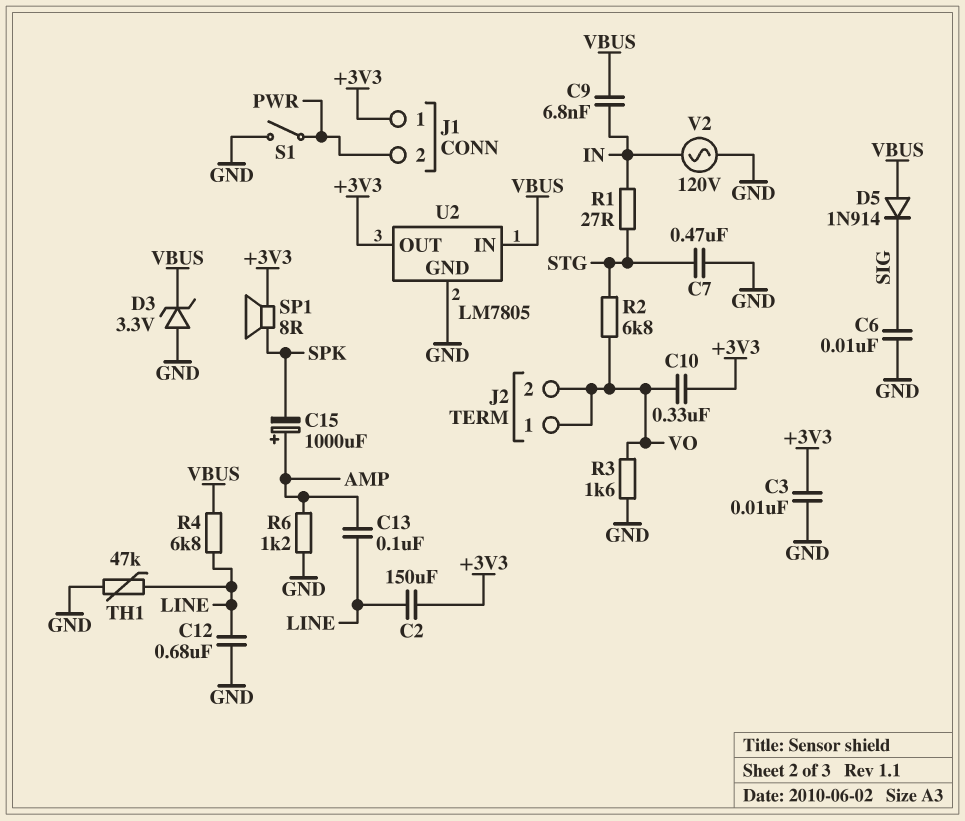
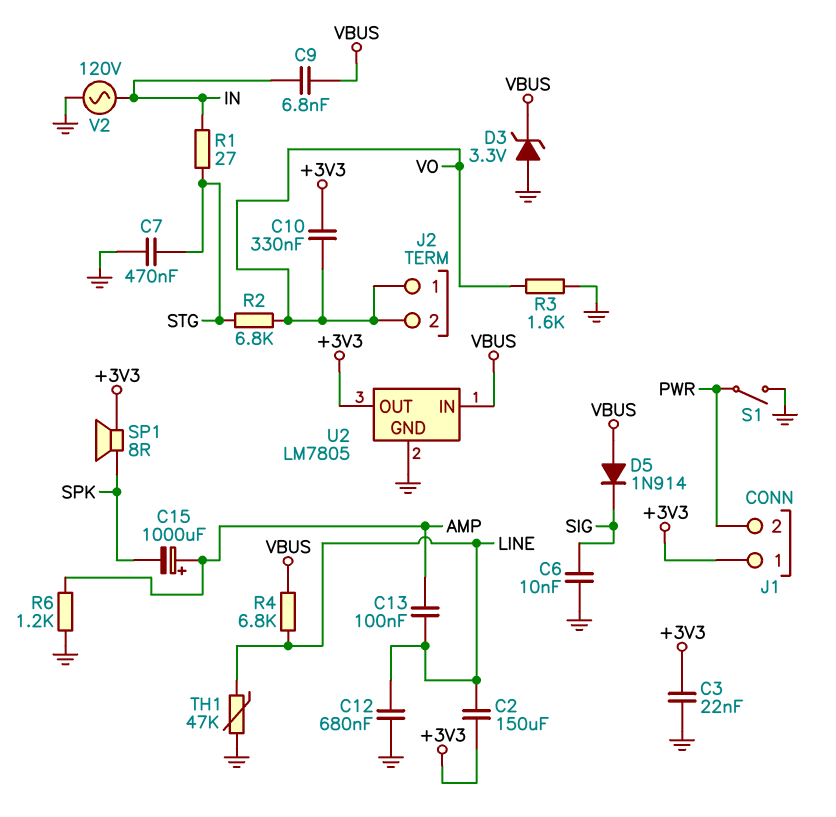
C3: 10nF (+3V3, GND) -> 22nF (+3V3, GND)

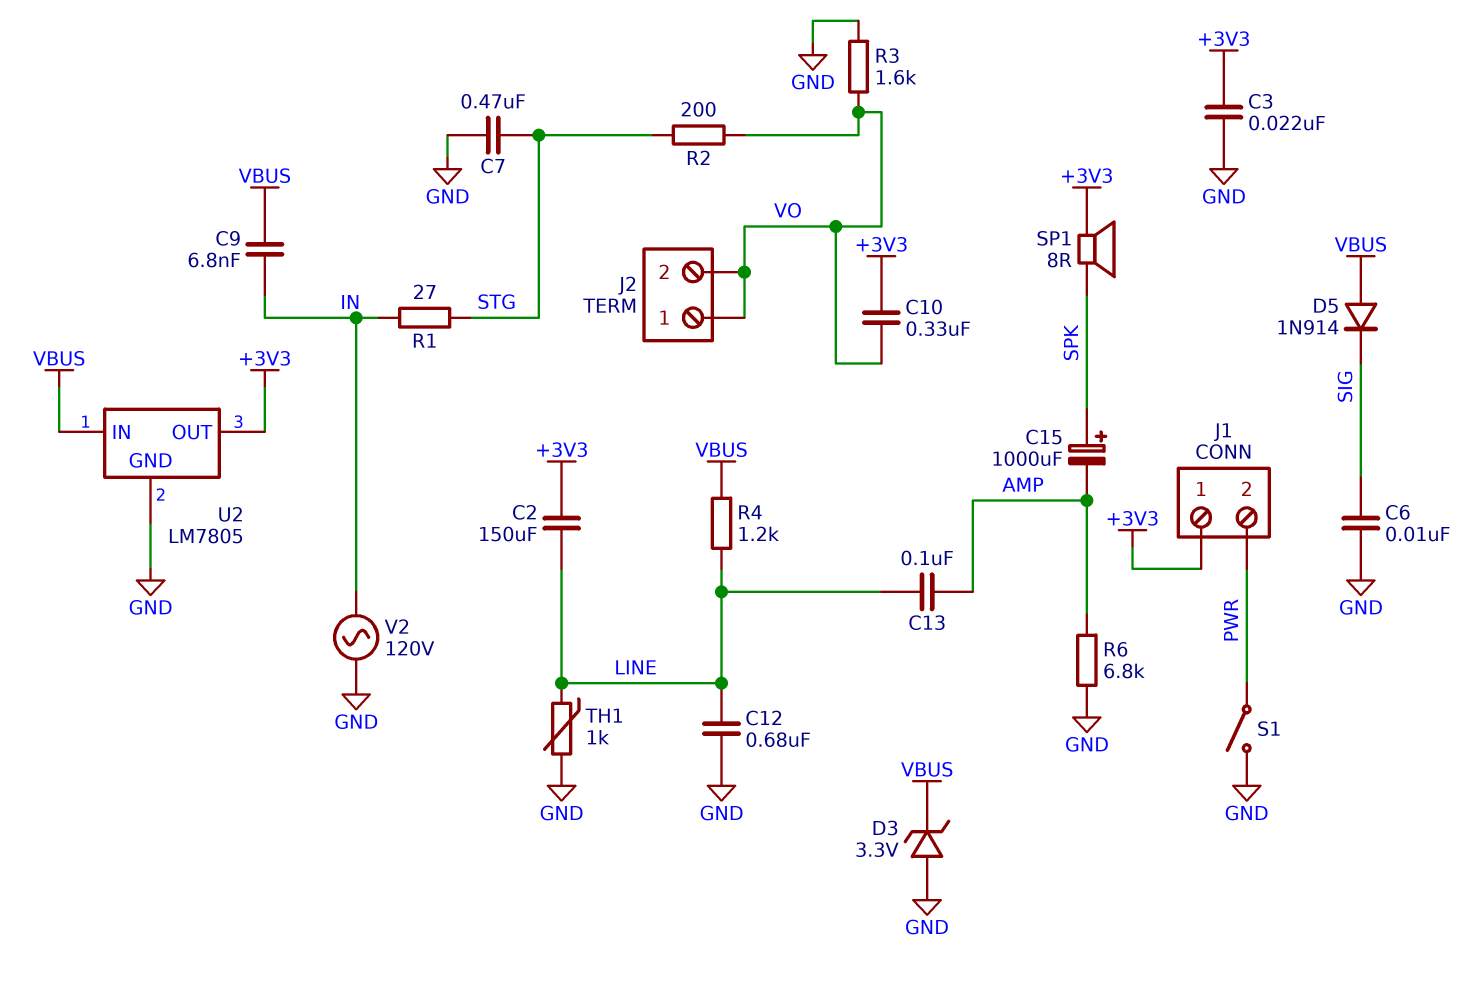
C15: 1000uF (plus AMP, minus SPK) -> 1000uF (plus SPK, minus AMP)
R2: 6.8k (STG, VO) -> 200 (STG, VO)
R4: 6.8k (LINE, VBUS) -> 1.2k (LINE, VBUS)
R6: 1.2k (AMP, GND) -> 6.8k (AMP, GND)
TH1: 47k (GND, LINE) -> 1k (GND, LINE)

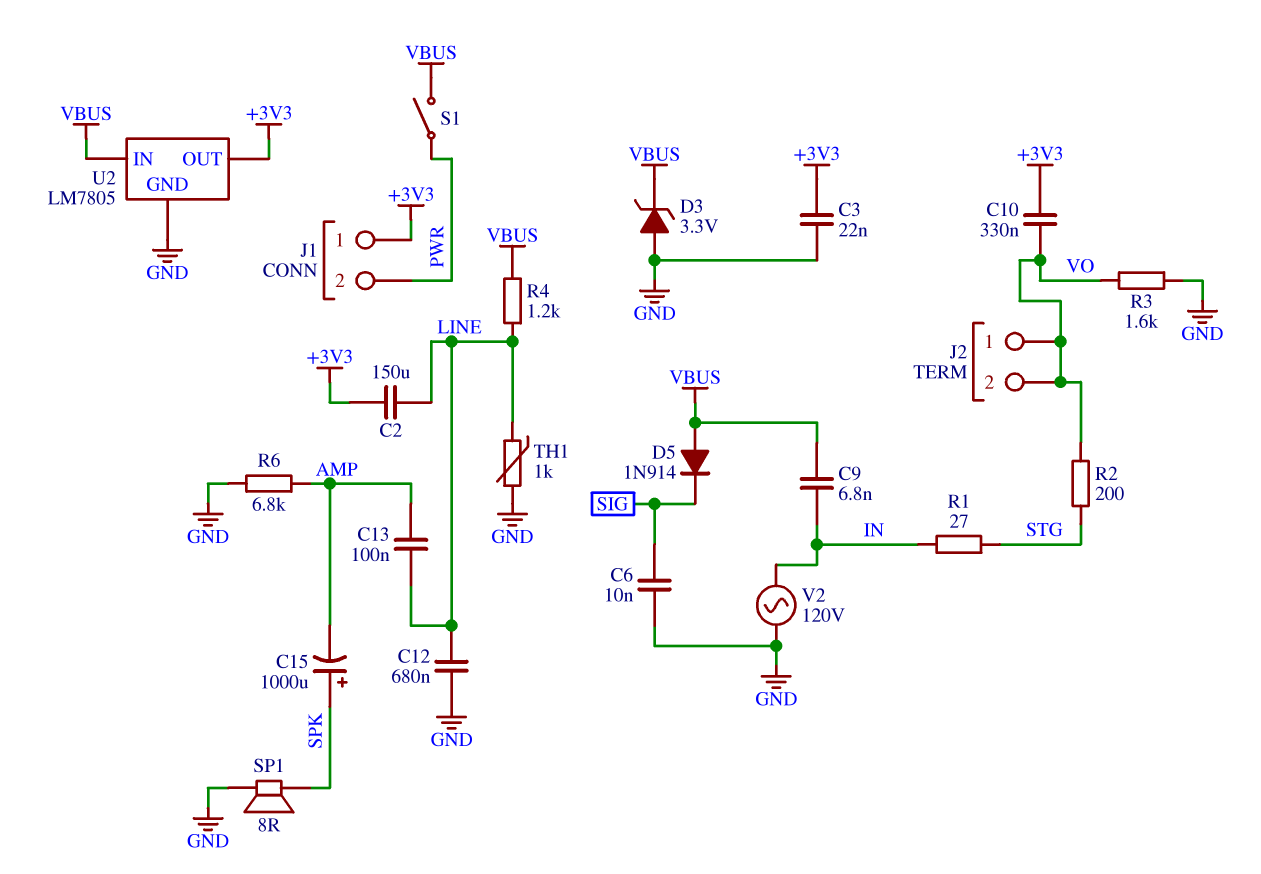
C7: 470nF (GND, STG) -> none
S1: switch (GND, PWR) -> switch (PWR, VBUS)
SP1: speaker 8R (+3V3, SPK) -> speaker 8R (GND, SPK)

